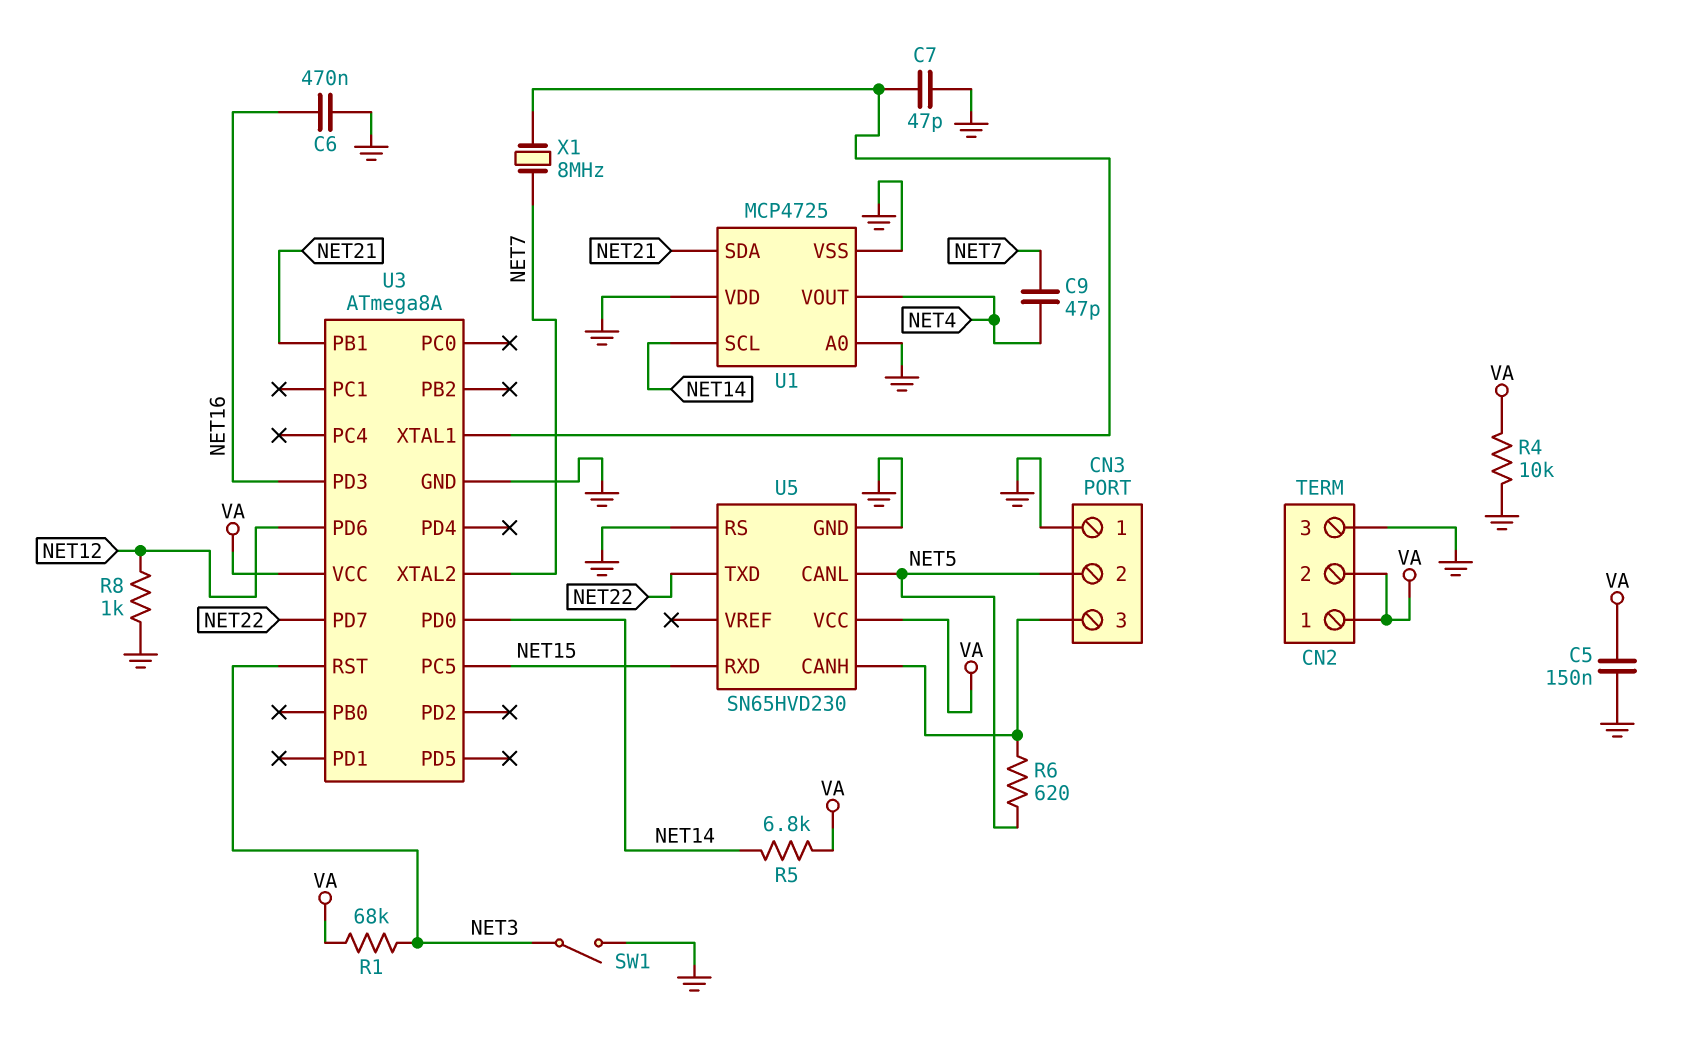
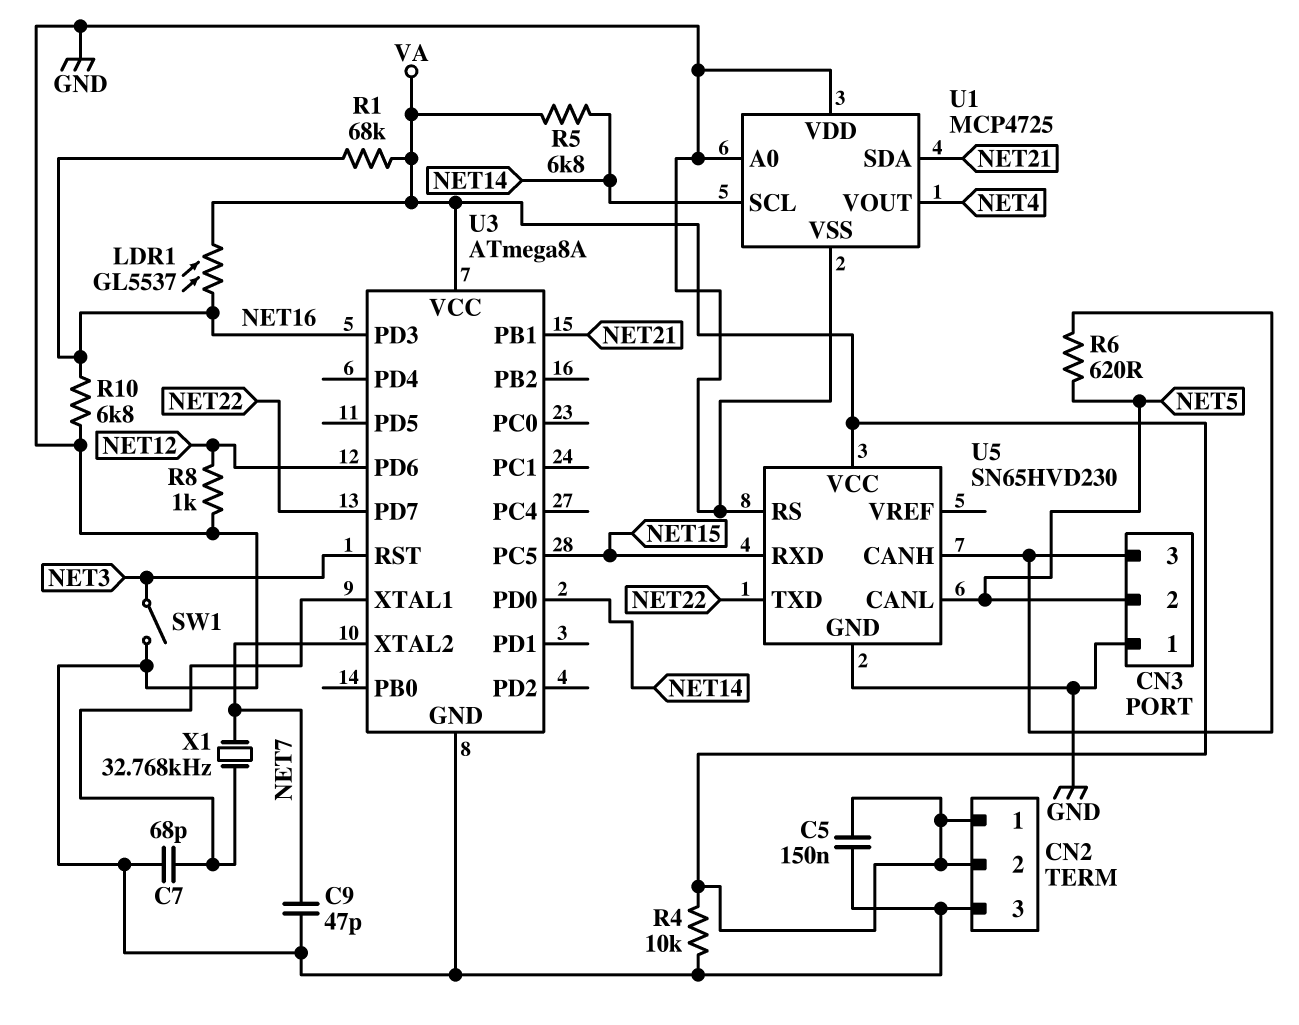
C6: 470nF (GND, NET16) -> none
C7: 47pF (GND, U3/XTAL1) -> 68pF (GND, U3/XTAL1)
C9: 47pF (NET4, NET7) -> 47pF (GND, NET7)
LDR1: none -> GL5537 (NET16, VA)
R1: 68k (NET3, VA) -> 68k (NET16, VA)
R10: none -> 6.8k (GND, NET16)
X1: 8MHz (NET7, U3/XTAL1) -> 32.768kHz (NET7, U3/XTAL1)

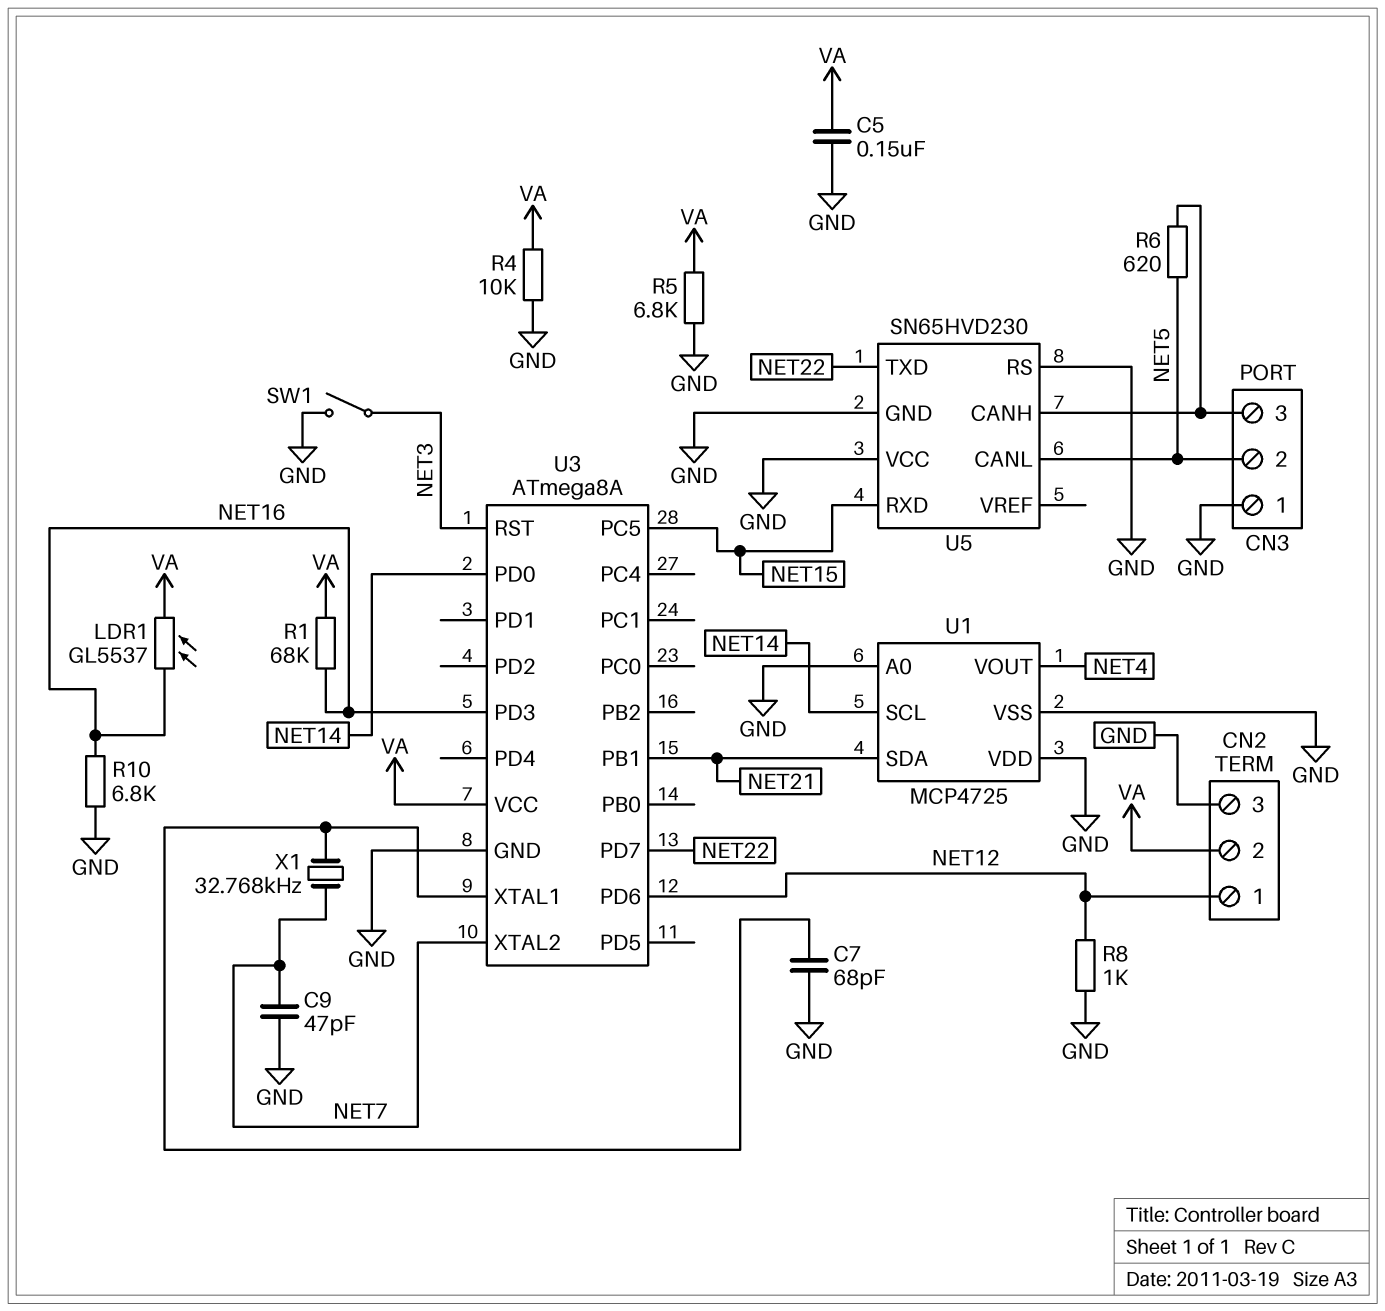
CN2 pin 1: VA -> NET12
R5: 6.8k (NET14, VA) -> 6.8k (GND, VA)
U5 pin VCC: VA -> GND

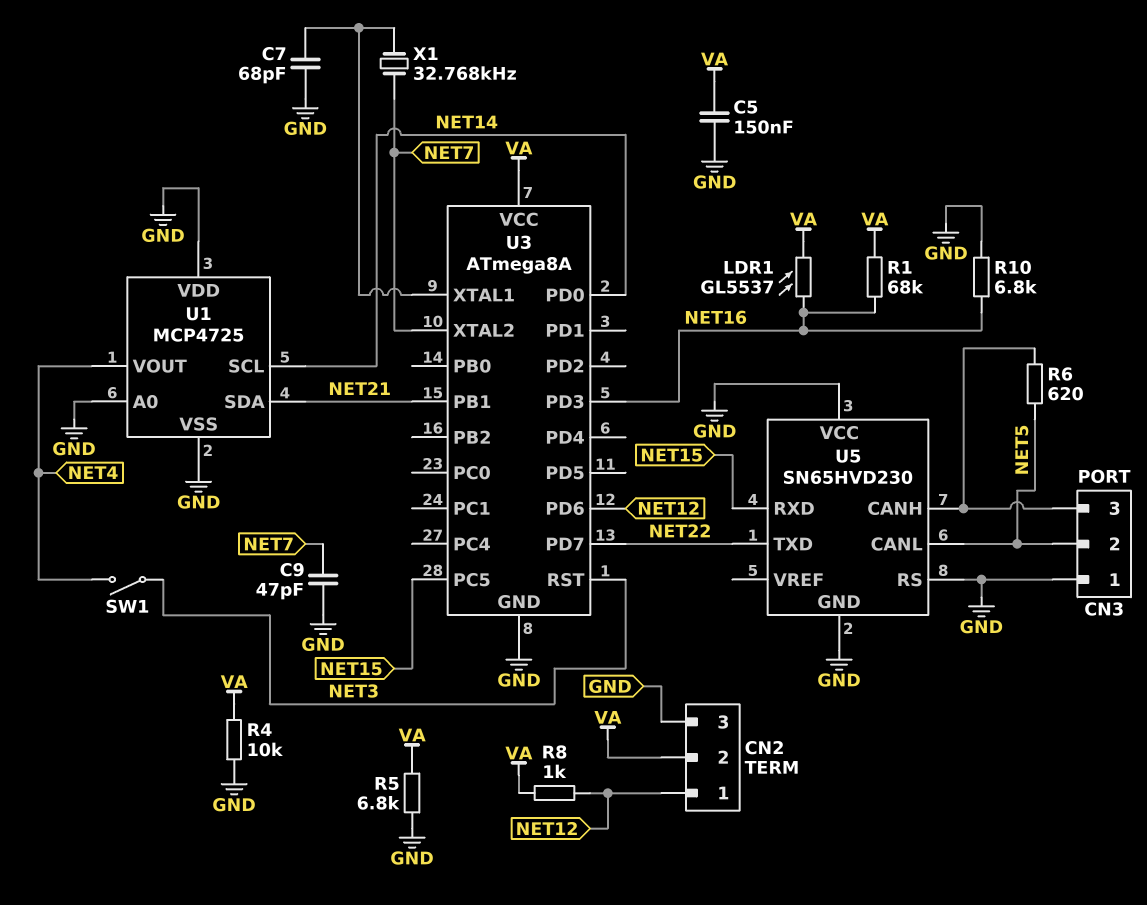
R8: 1k (GND, NET12) -> 1k (NET12, VA)
SW1: switch (GND, NET3) -> switch (NET3, NET4)

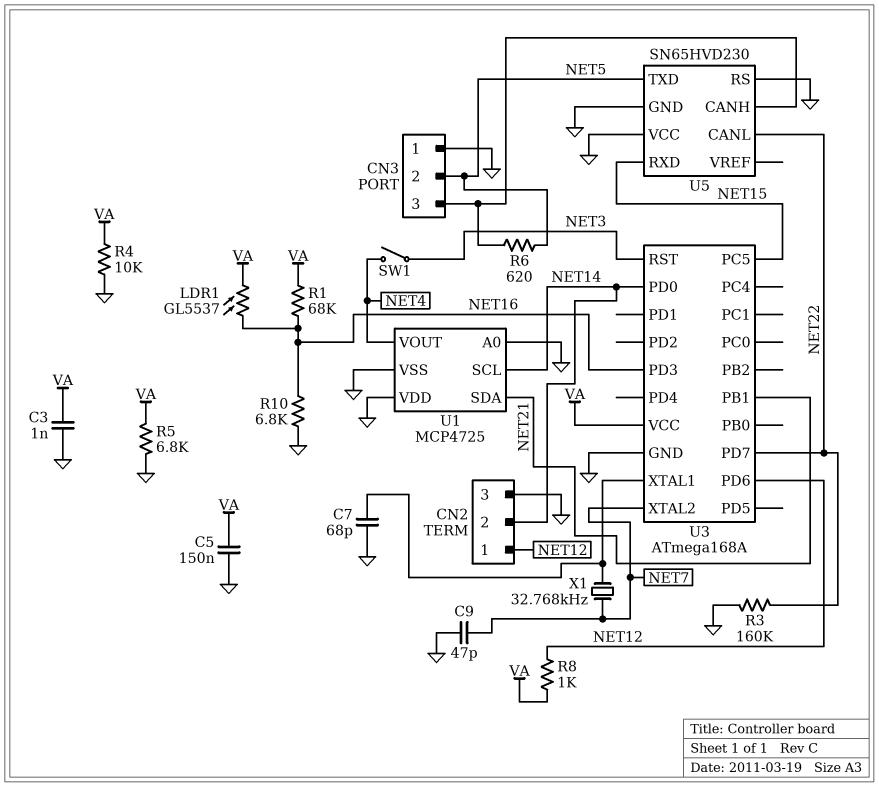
C3: none -> 1nF (GND, VA)
CN2 pin 2: VA -> NET14
R3: none -> 160k (GND, NET22)
U3: ATmega8A -> ATmega168A
U5 pin CANL: NET5 -> NET22
U5 pin TXD: NET22 -> NET5

